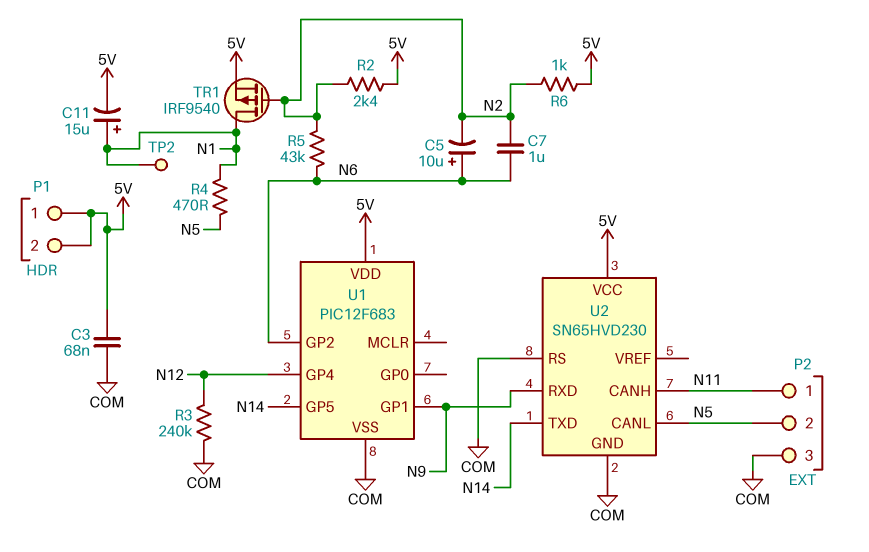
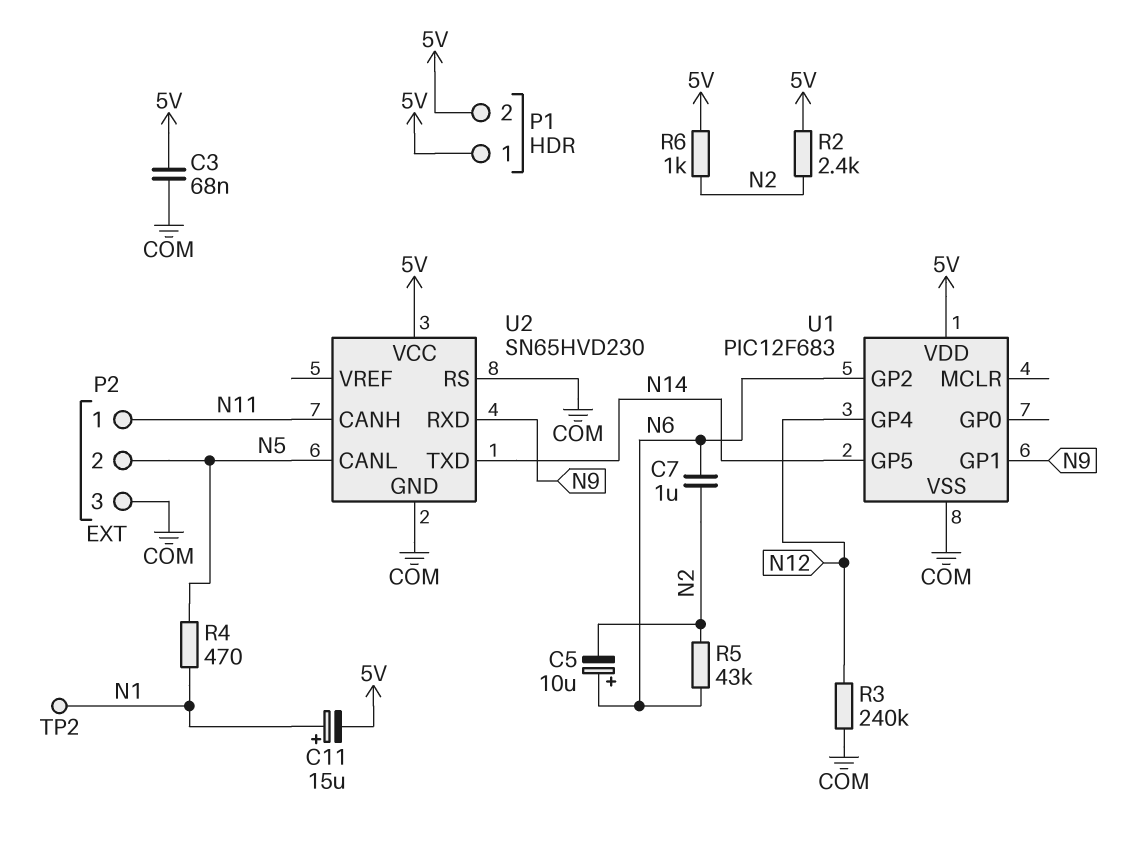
TR1: PMOS IRF9540 (G N2, D N1, S 5V) -> none

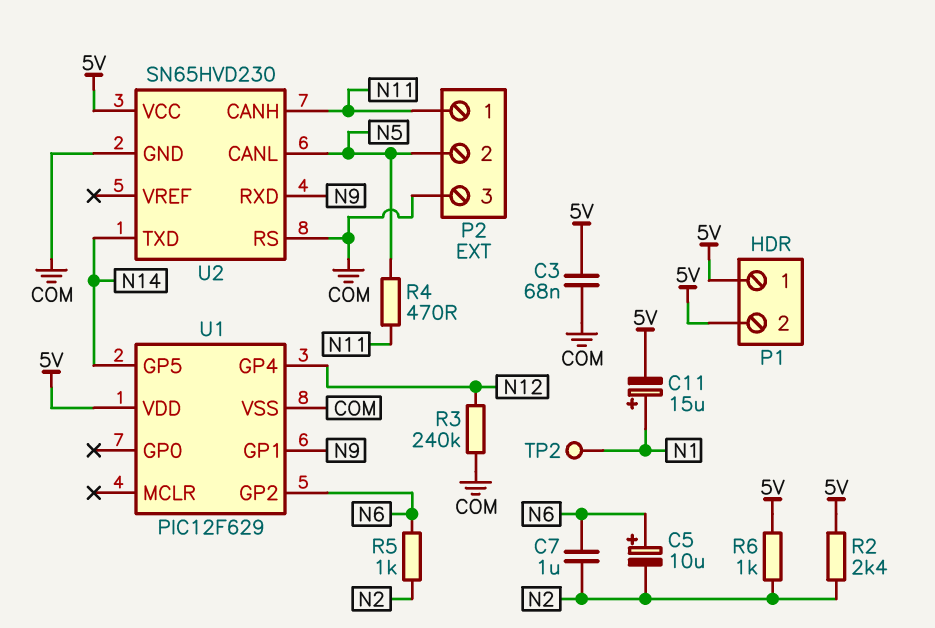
R4: 470 (N1, N5) -> 470 (N5, N11)
R5: 43k (N2, N6) -> 1k (N2, N6)
U1: PIC12F683 -> PIC12F629

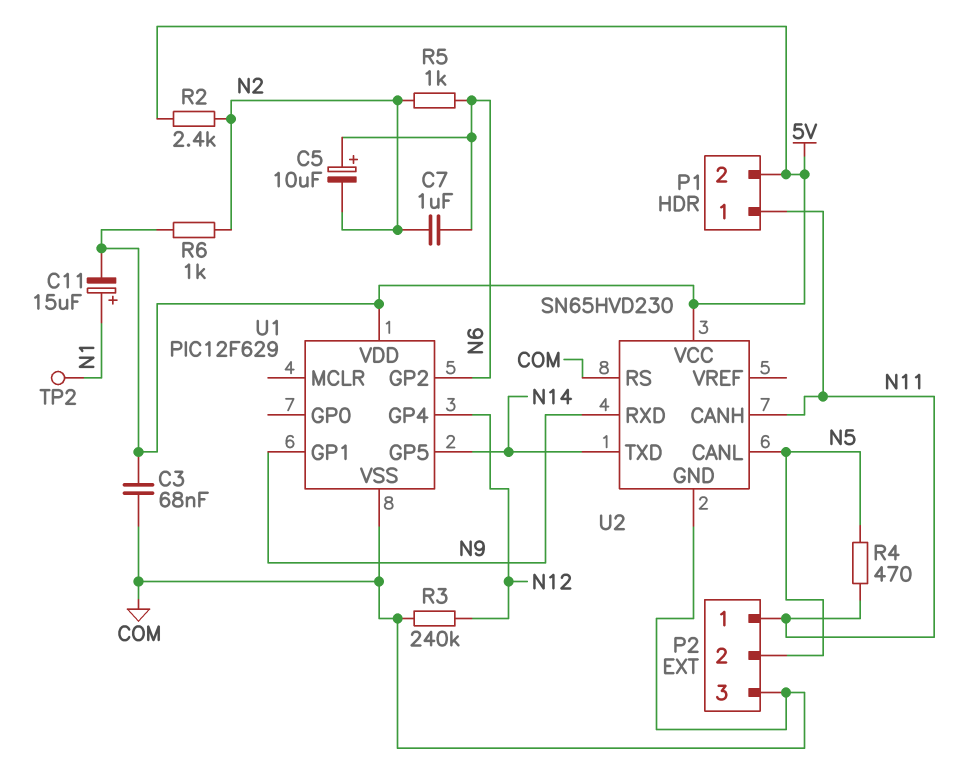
P1 pin 1: 5V -> N11

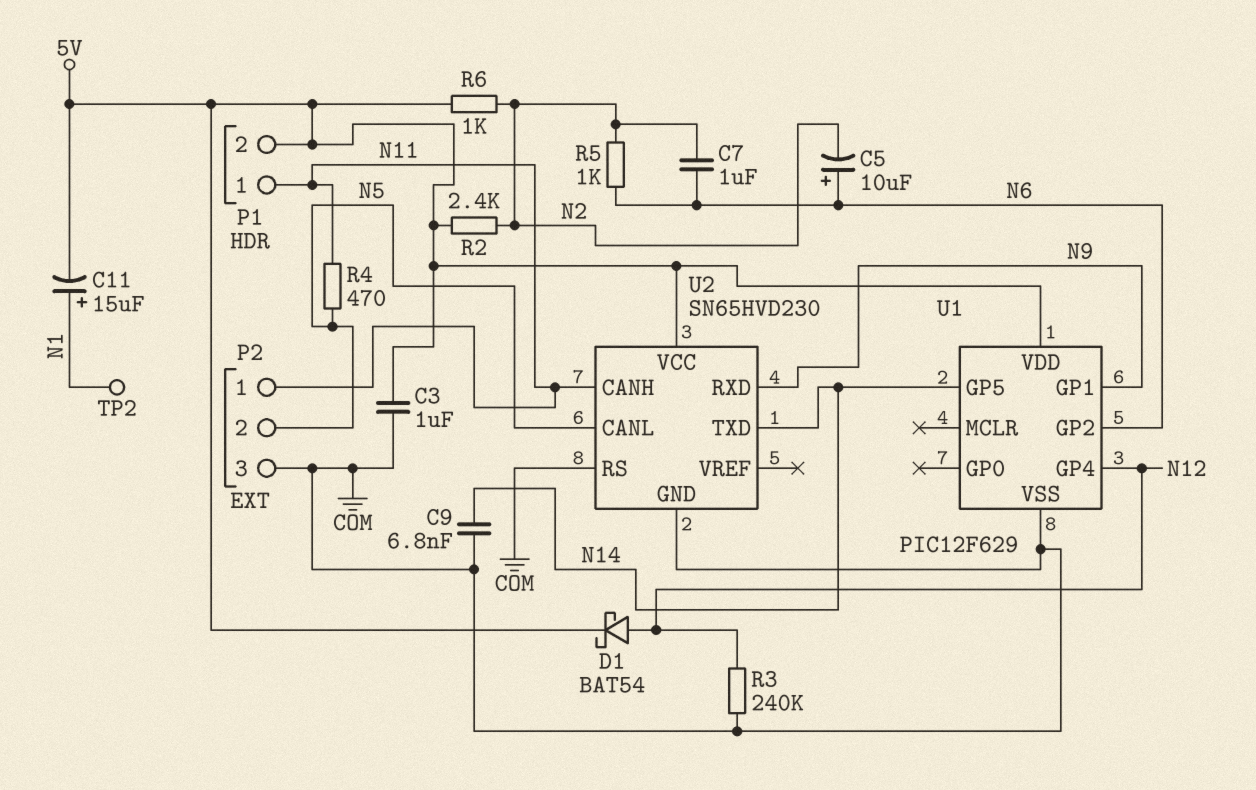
C3: 68nF (5V, COM) -> 1uF (5V, COM)
C9: none -> 6.8nF (COM, N14)
D1: none -> schottky BAT54 (A N12, K 5V)

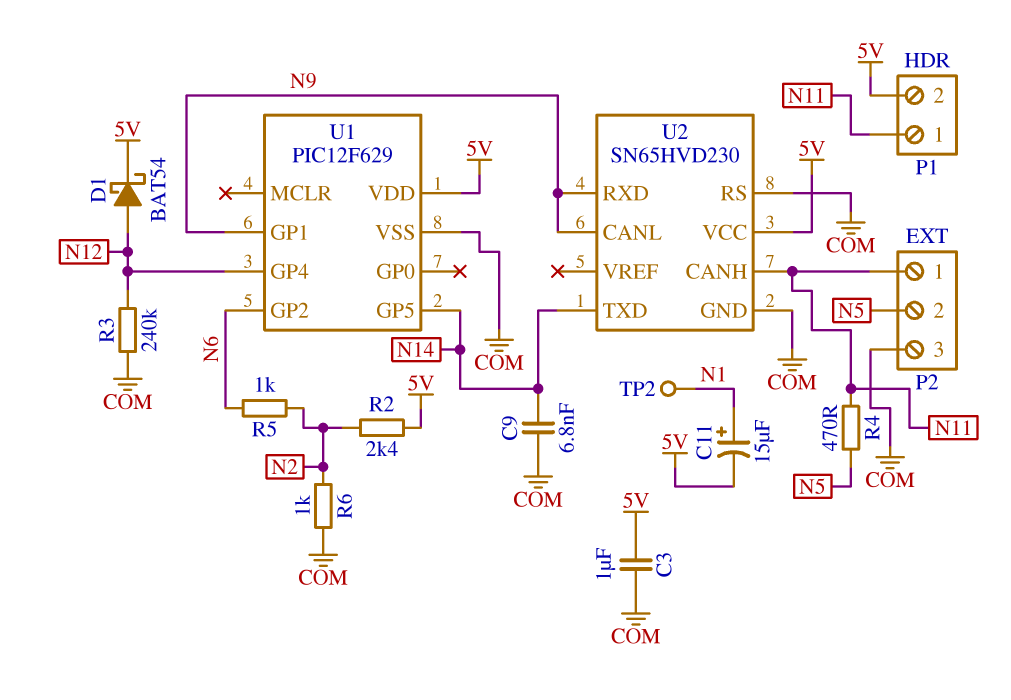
C5: 10uF (plus N6, minus N2) -> none
C7: 1uF (N2, N6) -> none
R6: 1k (5V, N2) -> 1k (COM, N2)
U2 pin CANL: N5 -> N9

